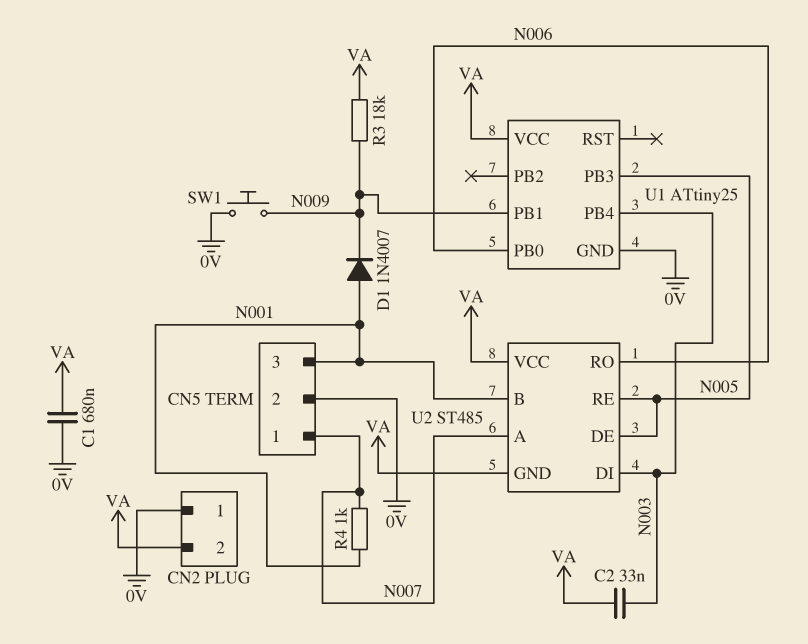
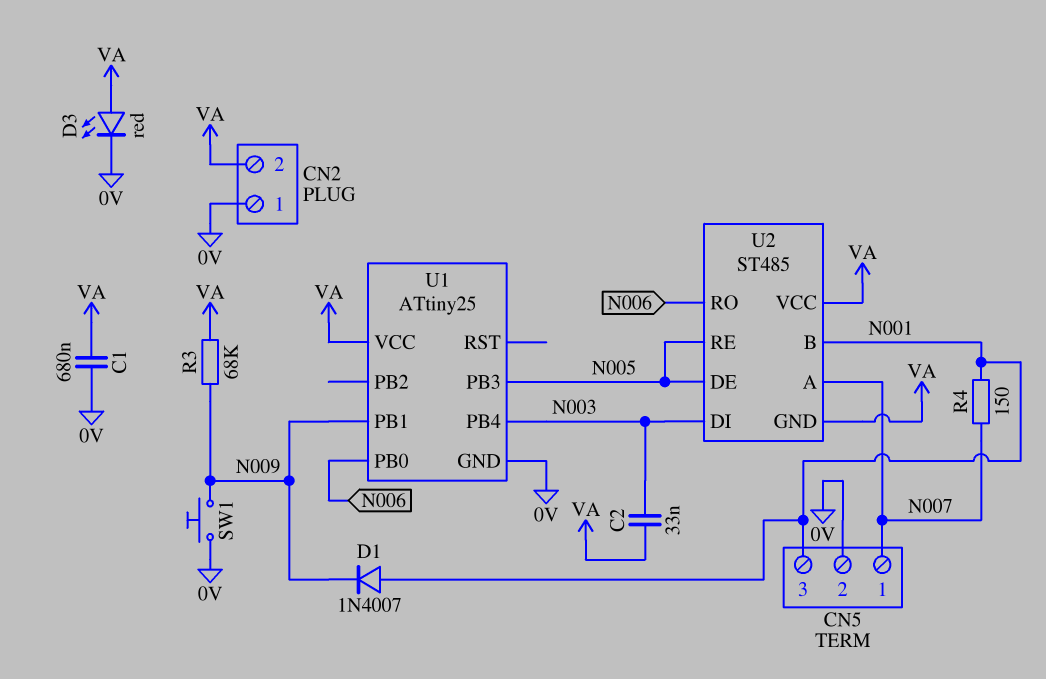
D3: none -> LED red (A VA, K 0V)
R3: 18k (N009, VA) -> 68k (N009, VA)
R4: 1k (N001, N007) -> 150 (N001, N007)

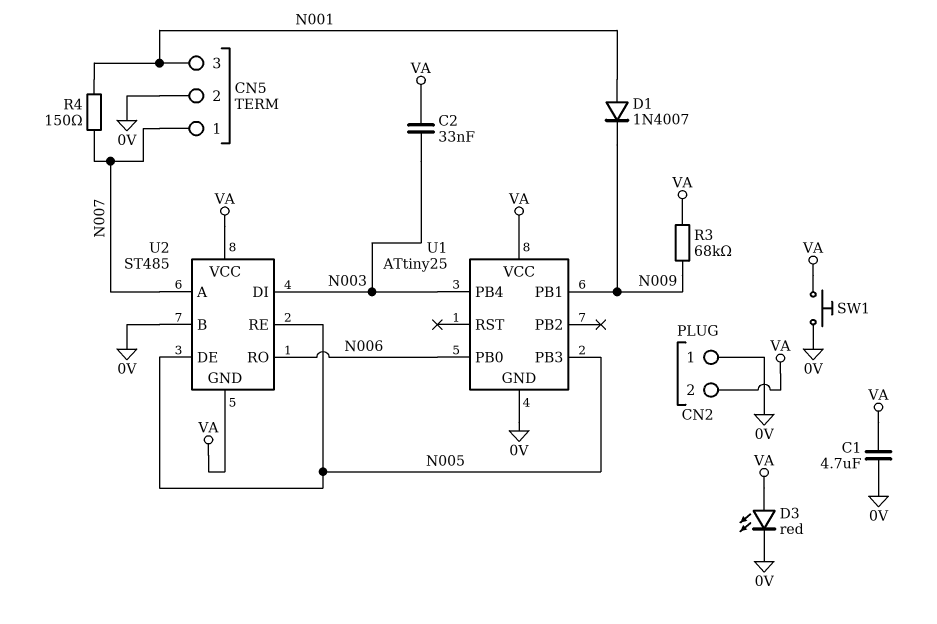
C1: 680nF (0V, VA) -> 4.7uF (0V, VA)
SW1: button (0V, N009) -> button (0V, VA)
U2 pin B: N001 -> 0V

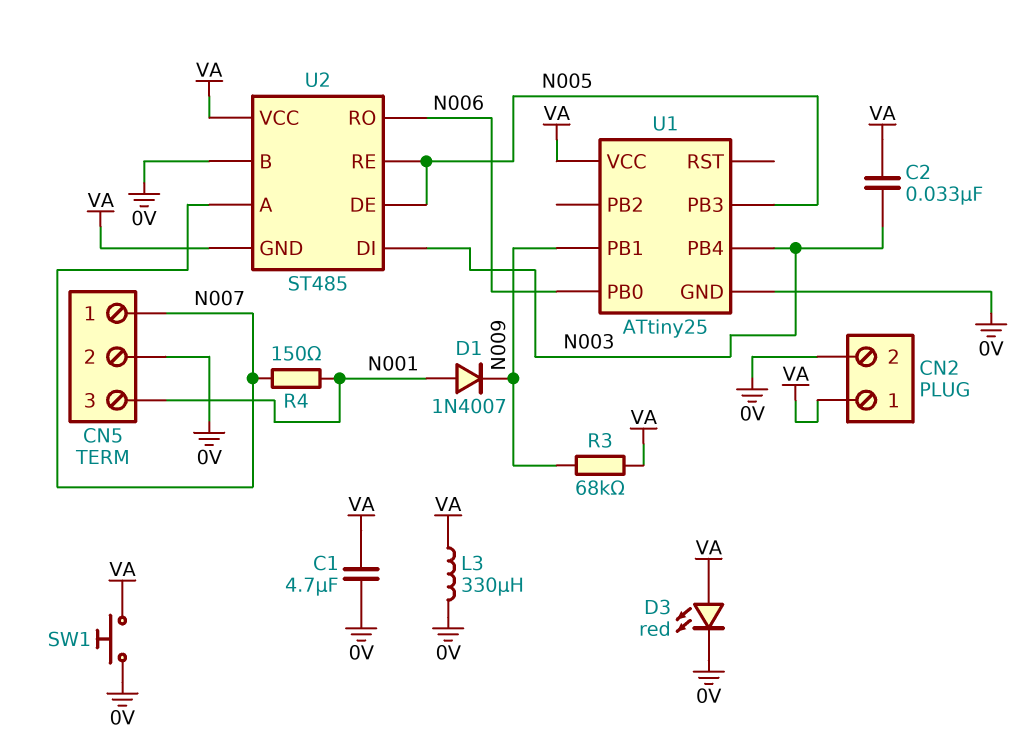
CN2 pin 1: 0V -> VA
CN2 pin 2: VA -> 0V
L3: none -> 330uH (0V, VA)

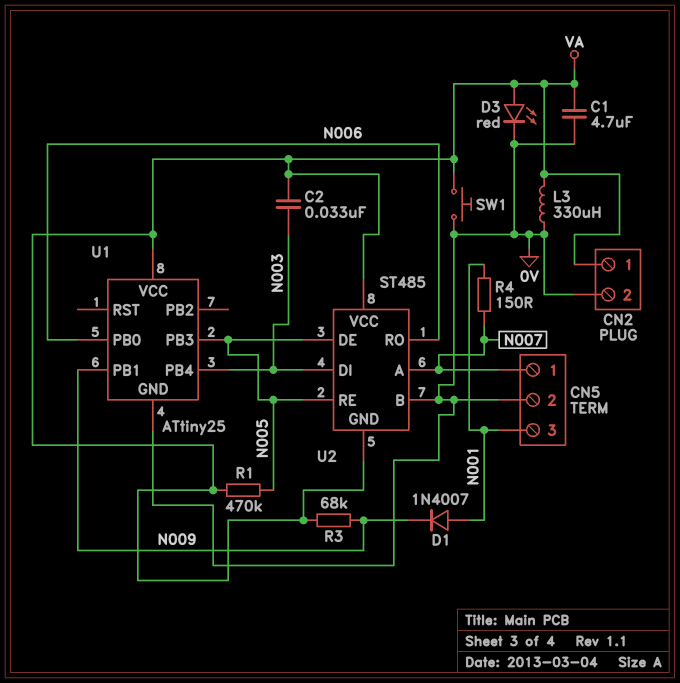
R1: none -> 470k (N005, VA)

